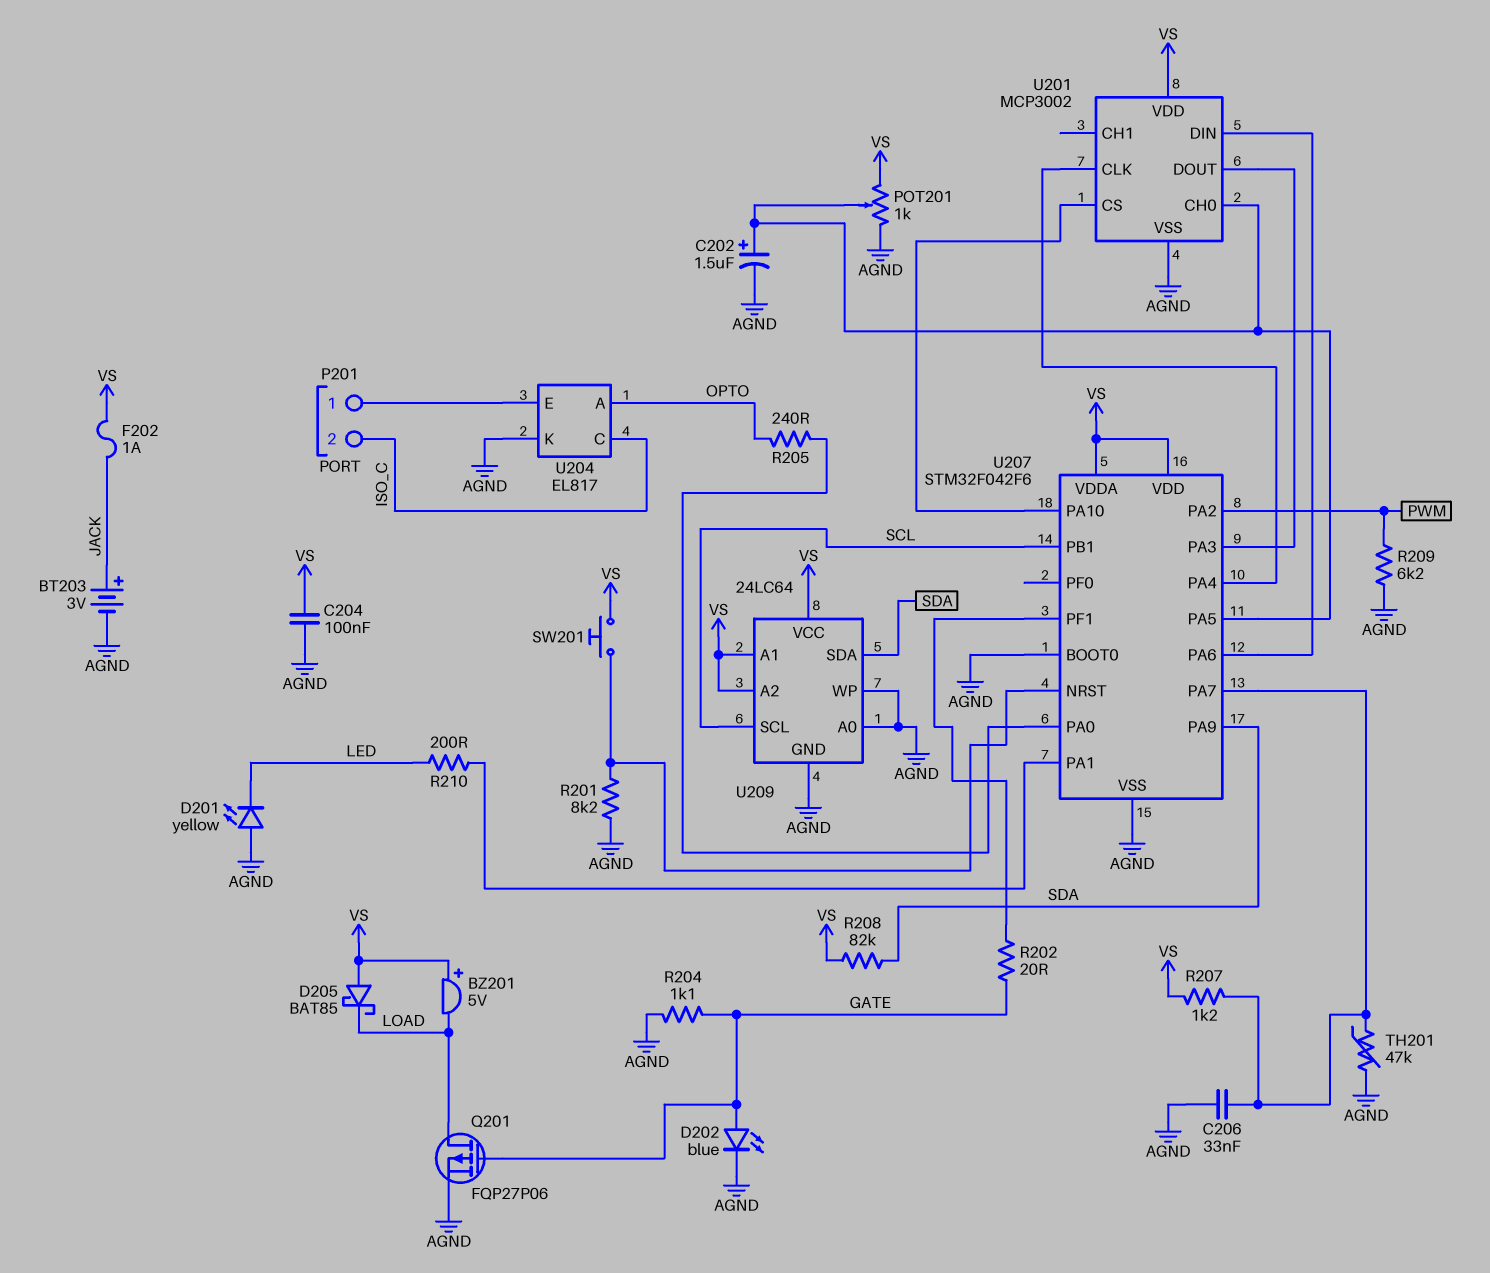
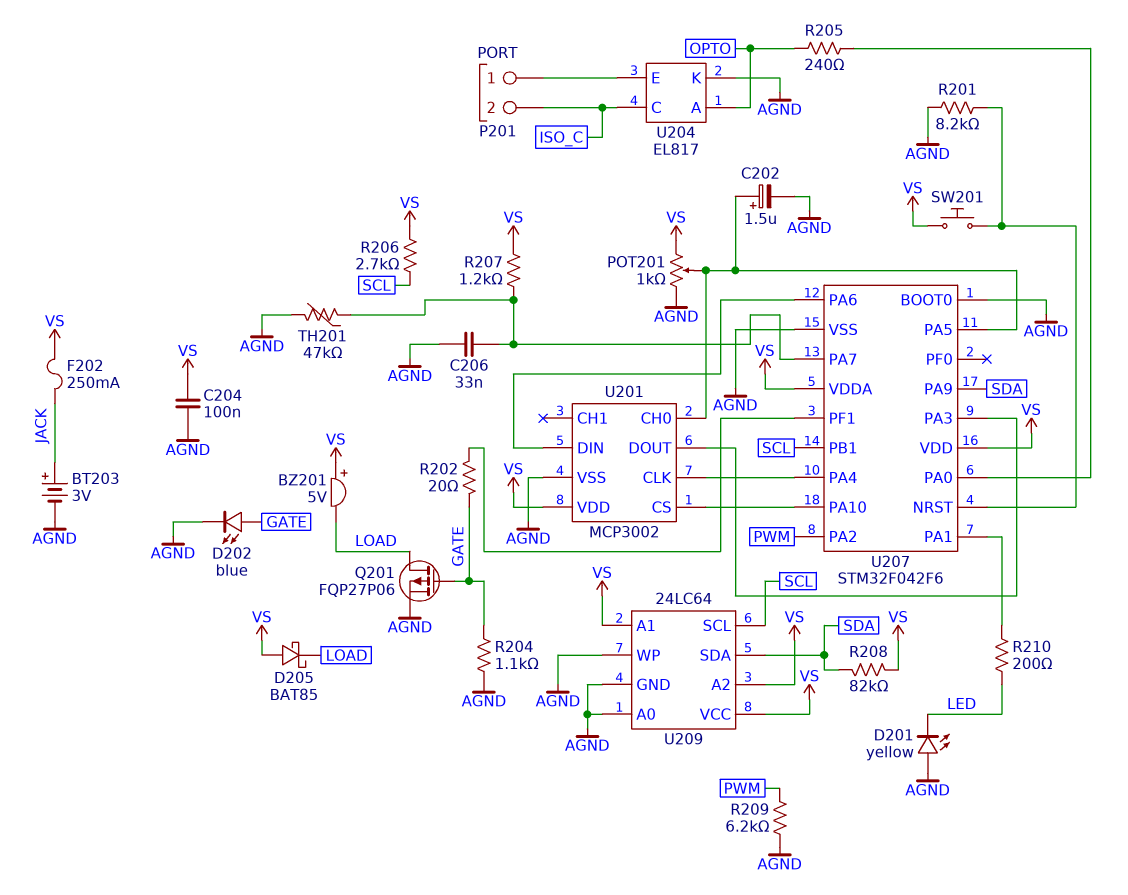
F202: 1A (JACK, VS) -> 250mA (JACK, VS)
R206: none -> 2.7k (SCL, VS)

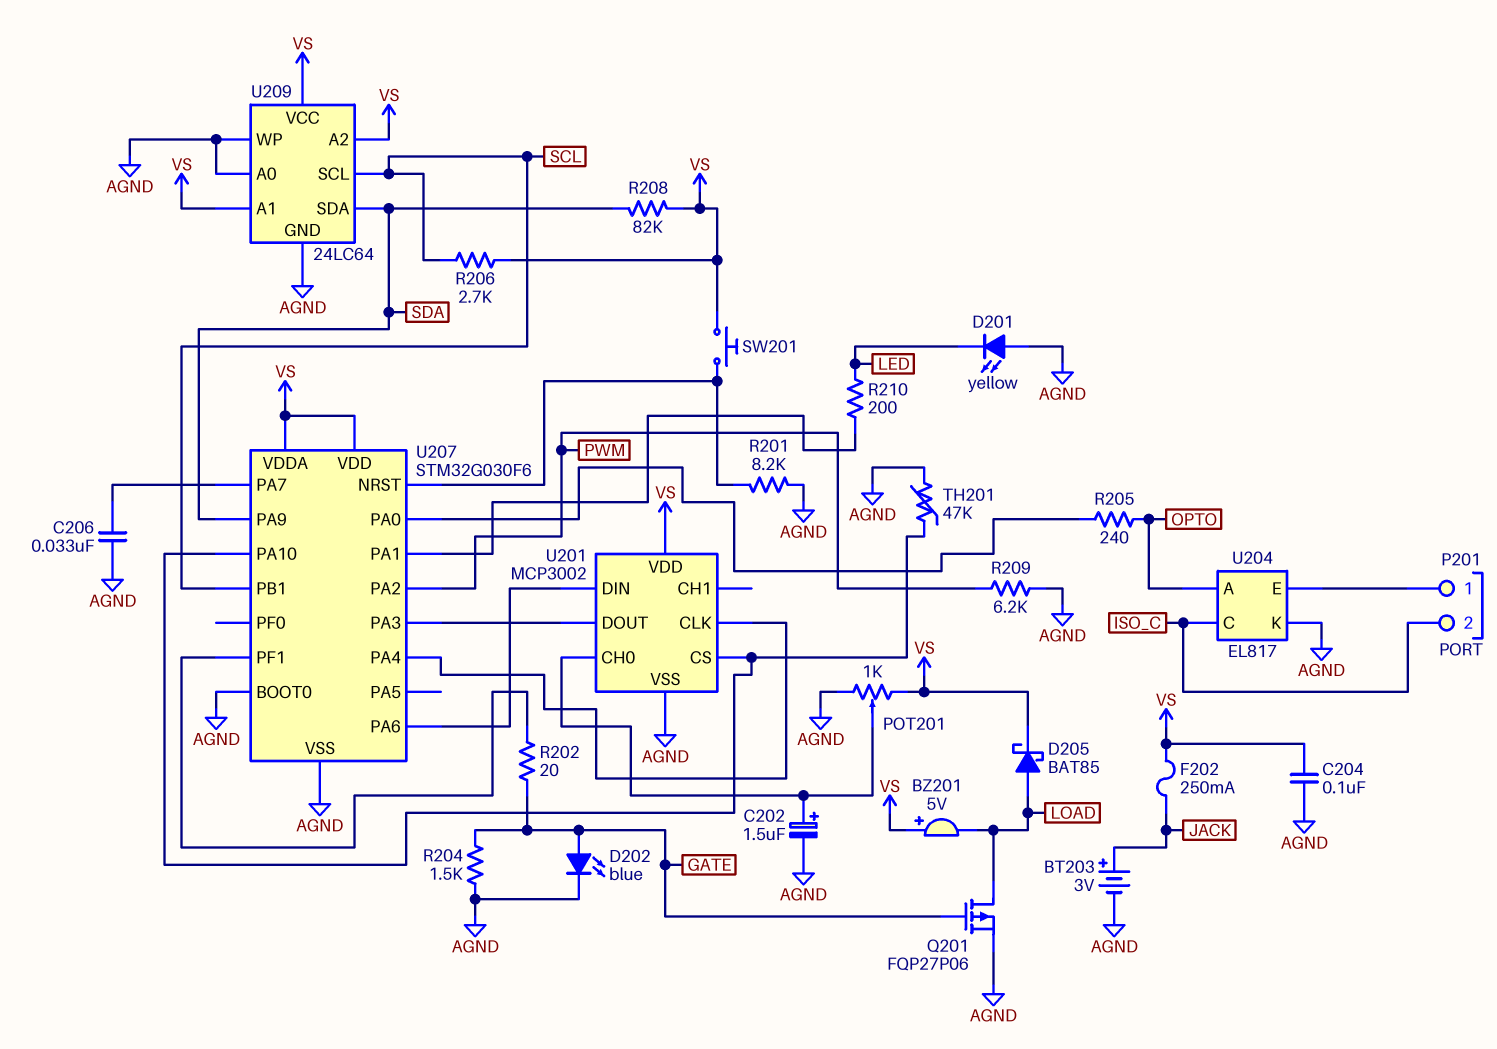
D205: schottky BAT85 (A VS, K LOAD) -> schottky BAT85 (A LOAD, K VS)
R204: 1.1k (AGND, GATE) -> 1.5k (AGND, GATE)
R207: 1.2k (U207/PA7, VS) -> none
TH201: 47k (AGND, U207/PA7) -> 47k (AGND, U201/CS)
U207: STM32F042F6 -> STM32G030F6
U207 pin PA5: U201/CH0 -> none

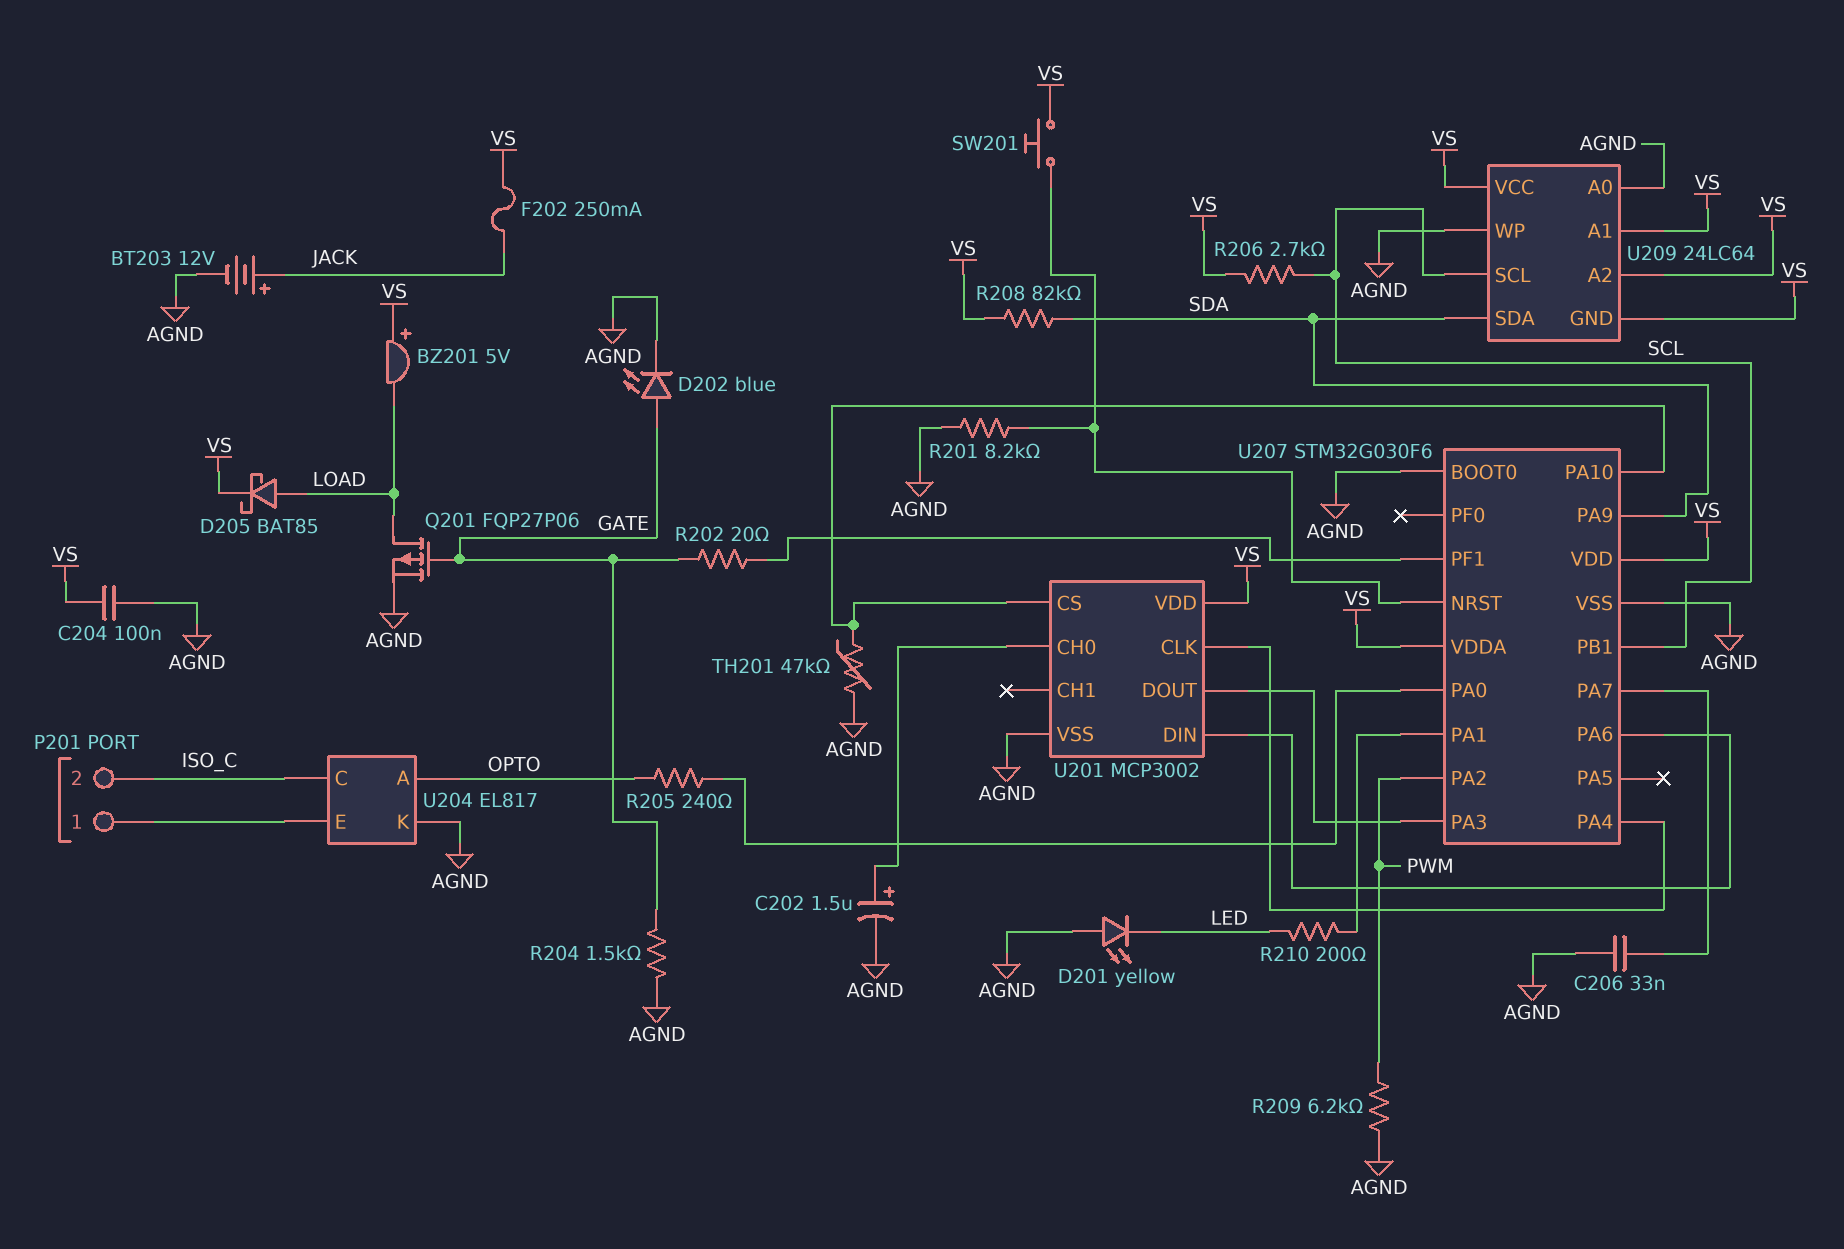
BT203: 3V (plus JACK, minus AGND) -> 12V (plus JACK, minus AGND)
POT201: 1k (AGND, VS, wiper U201/CH0) -> none
U209 pin GND: AGND -> VS

